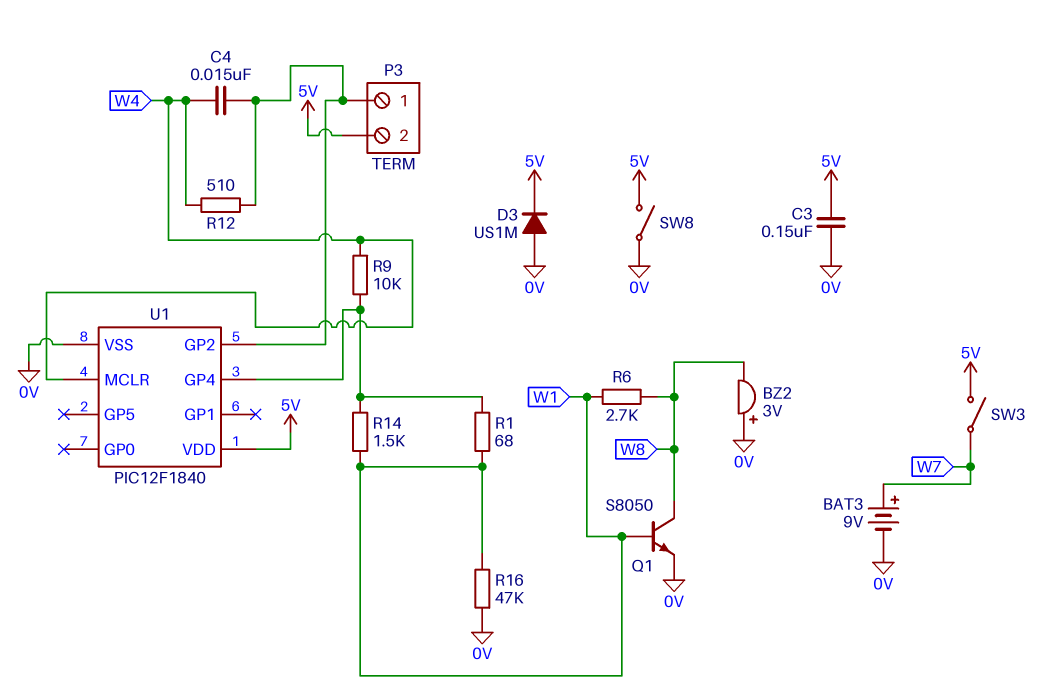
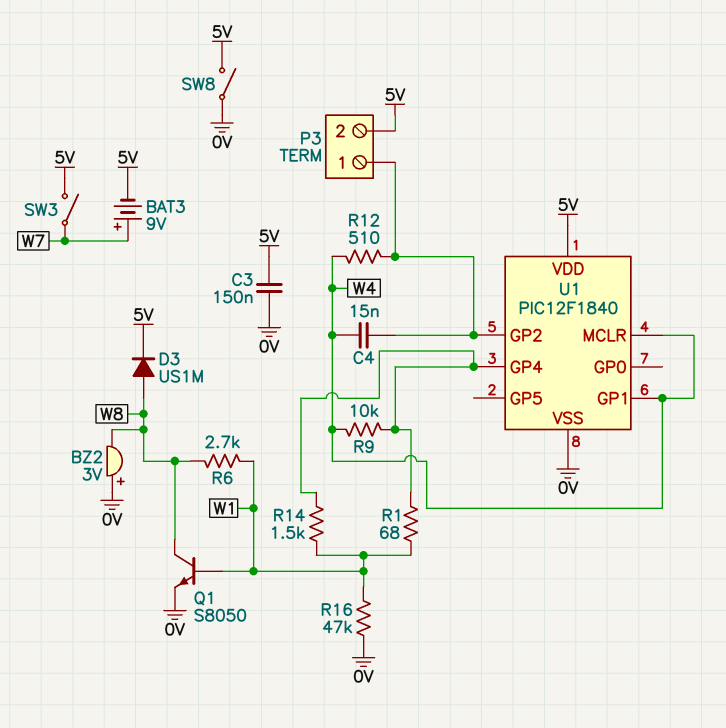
BAT3: 9V (plus W7, minus 0V) -> 9V (plus W7, minus 5V)
D3: diode US1M (A 0V, K 5V) -> diode US1M (A W8, K 5V)
U1 pin GP1: none -> W4

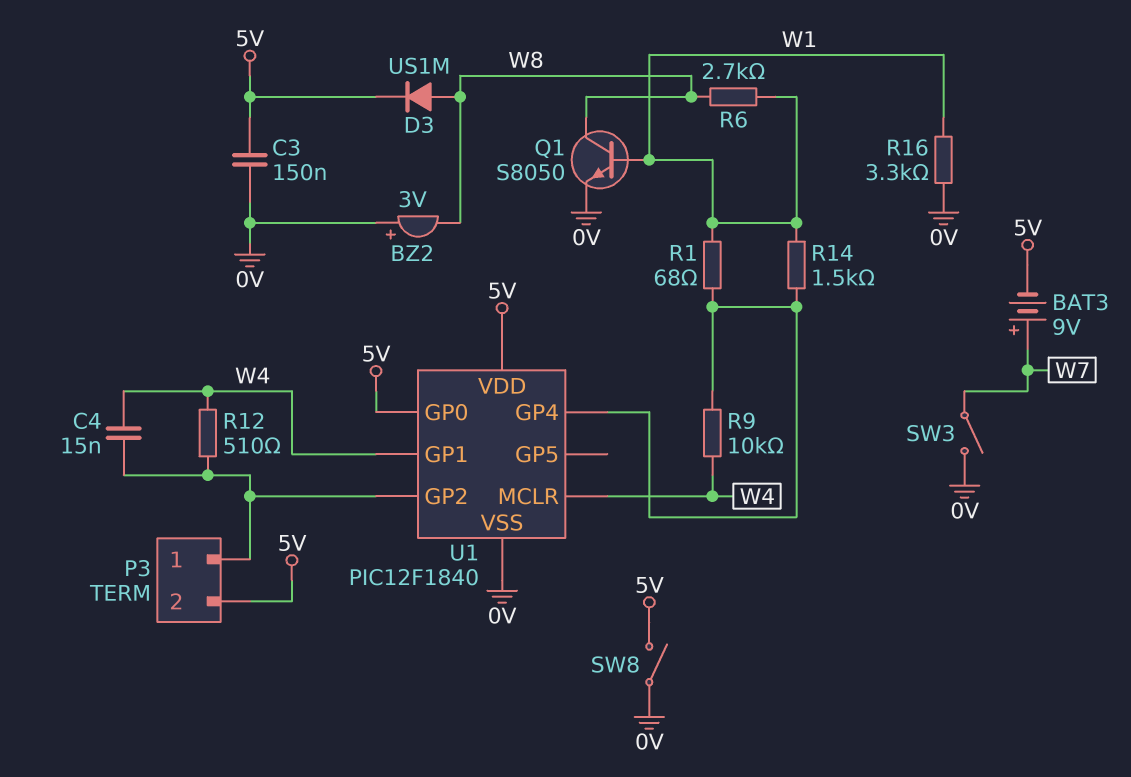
R16: 47k (0V, W1) -> 3.3k (0V, W1)
SW3: switch (5V, W7) -> switch (0V, W7)
U1 pin GP0: none -> 5V

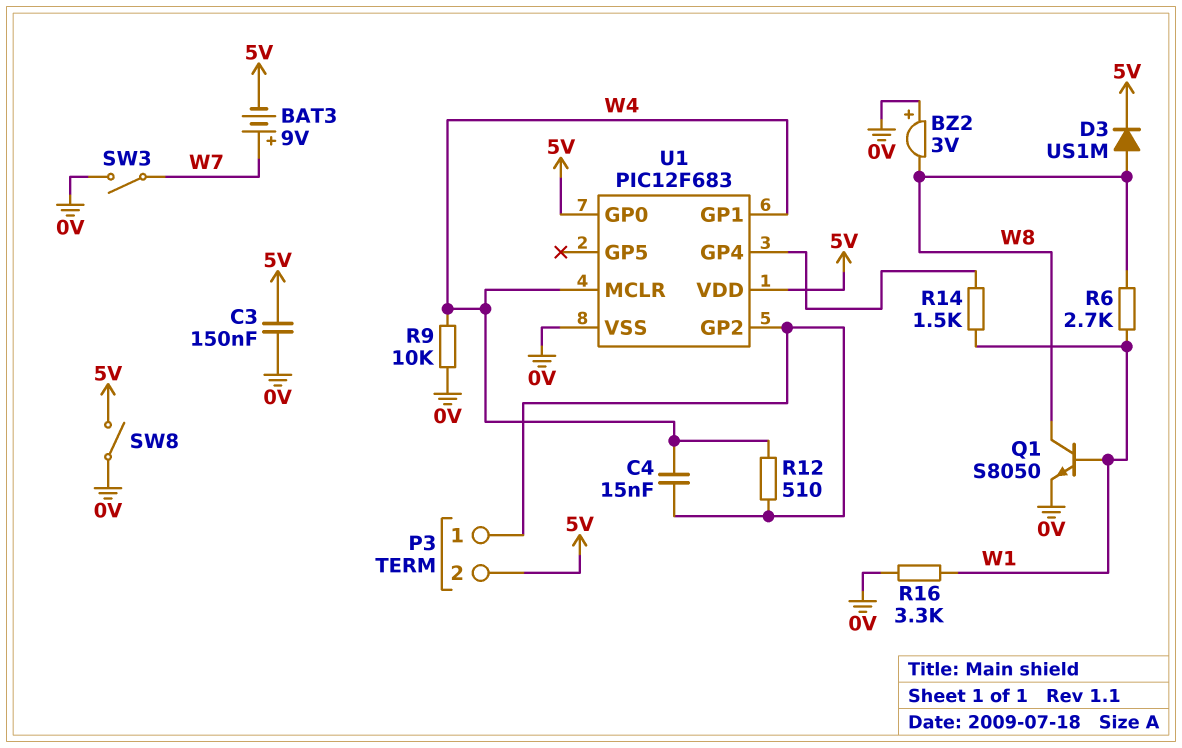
R1: 68 (U1/GP4, W1) -> none
R9: 10k (U1/GP4, W4) -> 10k (0V, W4)
U1: PIC12F1840 -> PIC12F683

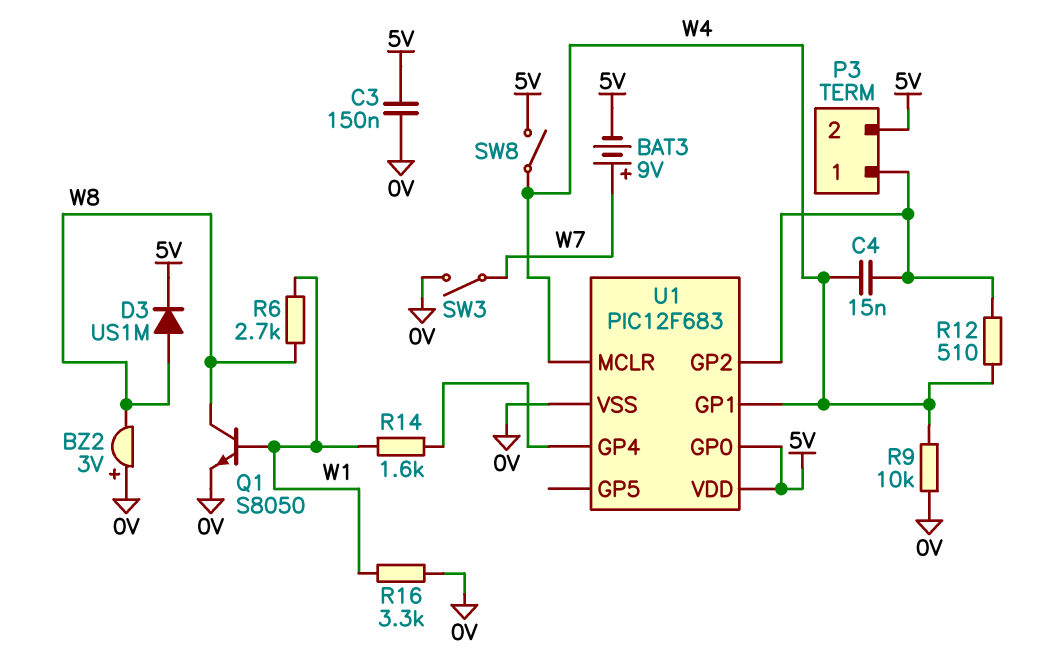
R14: 1.5k (U1/GP4, W1) -> 1.6k (U1/GP4, W1)
SW8: switch (0V, 5V) -> switch (5V, W4)

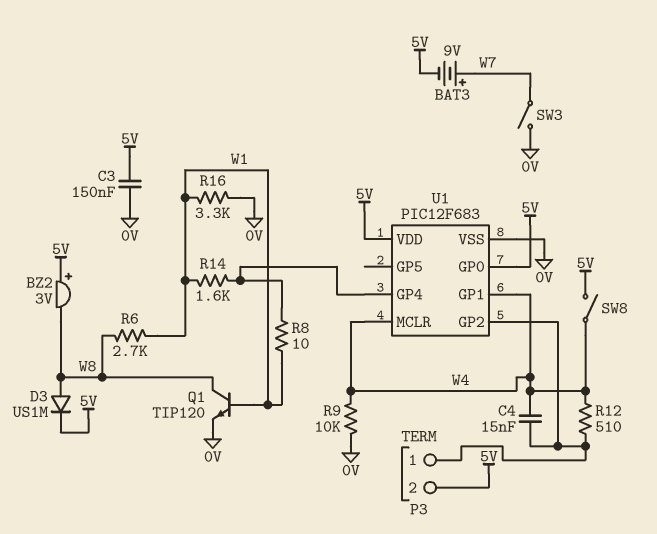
BZ2: buzzer 3V (plus 0V, minus W8) -> buzzer 3V (plus 5V, minus W8)
Q1: NPN S8050 (B W1, C W8, E 0V) -> NPN TIP120 (B W1, C W8, E 0V)
R8: none -> 10 (U1/GP4, W1)

